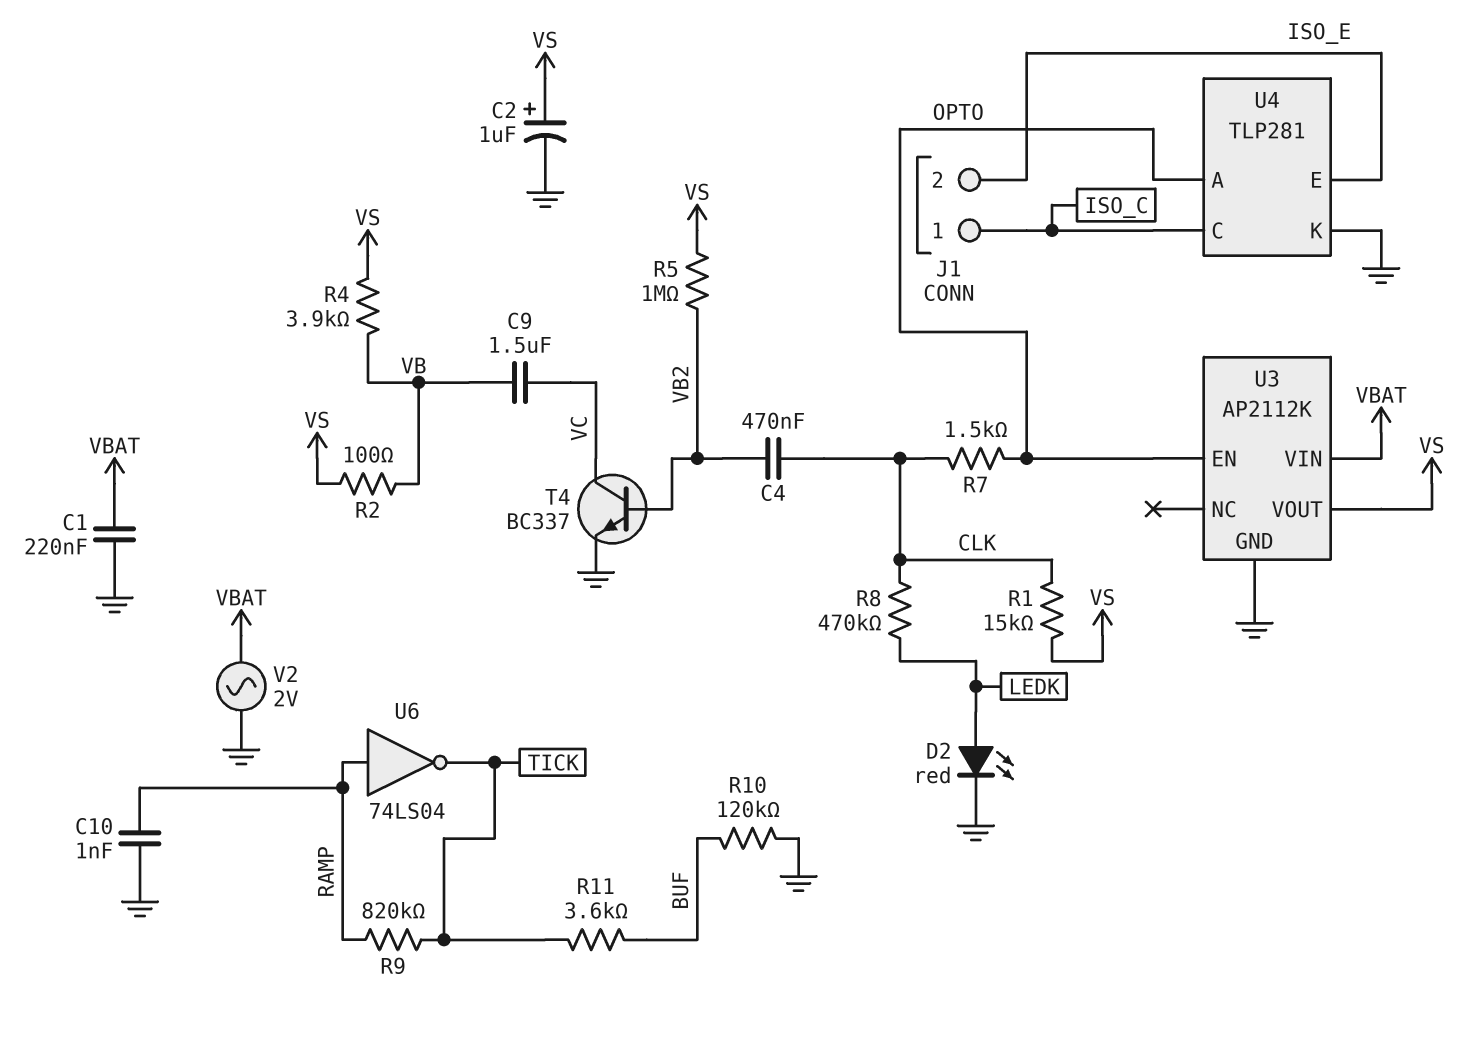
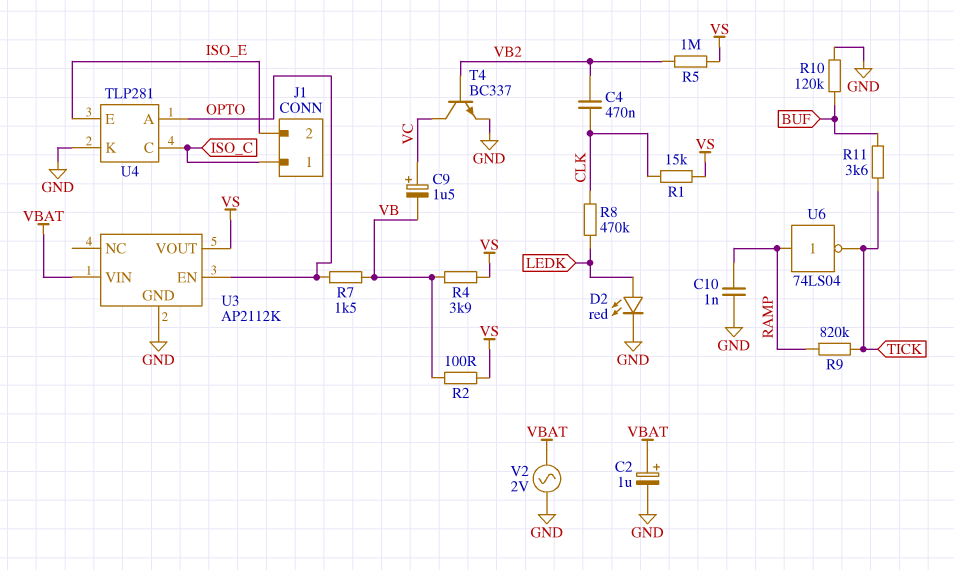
C1: 220nF (GND, VBAT) -> none
C2: 1uF (plus VS, minus GND) -> 1uF (plus VBAT, minus GND)
C9: 1.5uF (VB, VC) -> 1.5uF (plus VC, minus VB)
R7: 1.5k (CLK, OPTO) -> 1.5k (OPTO, VB)

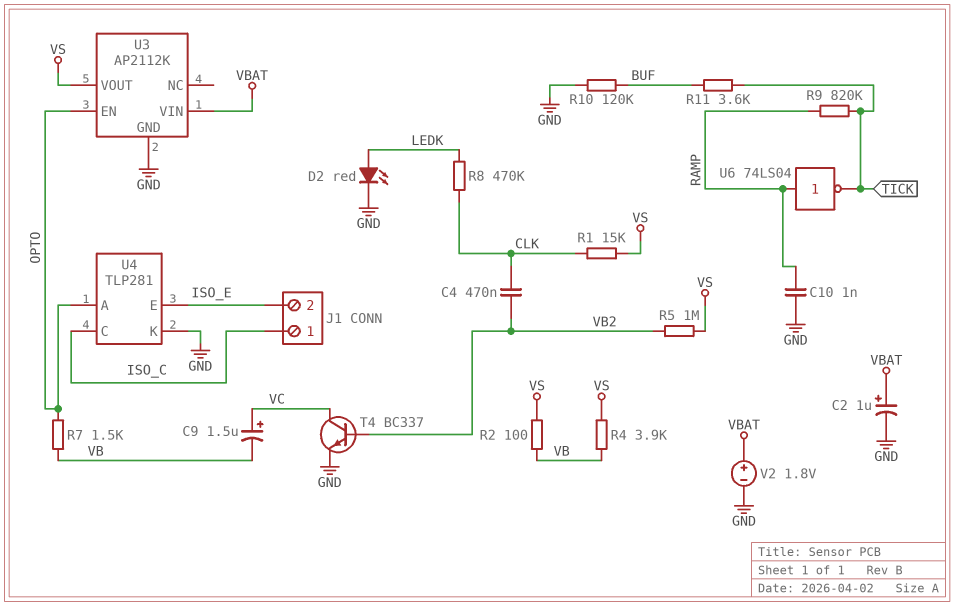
V2: AC 2V (GND, VBAT) -> 1.8V (plus VBAT, minus GND)

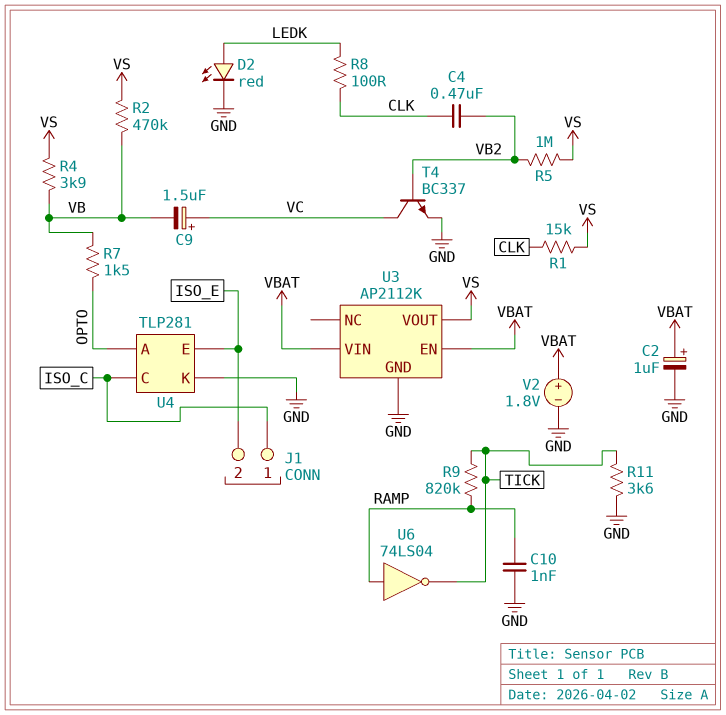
R2: 100 (VB, VS) -> 470k (VB, VS)
R8: 470k (CLK, LEDK) -> 100 (CLK, LEDK)
R10: 120k (BUF, GND) -> none
R11: 3.6k (BUF, TICK) -> 3.6k (GND, TICK)
U3 pin EN: OPTO -> VBAT

